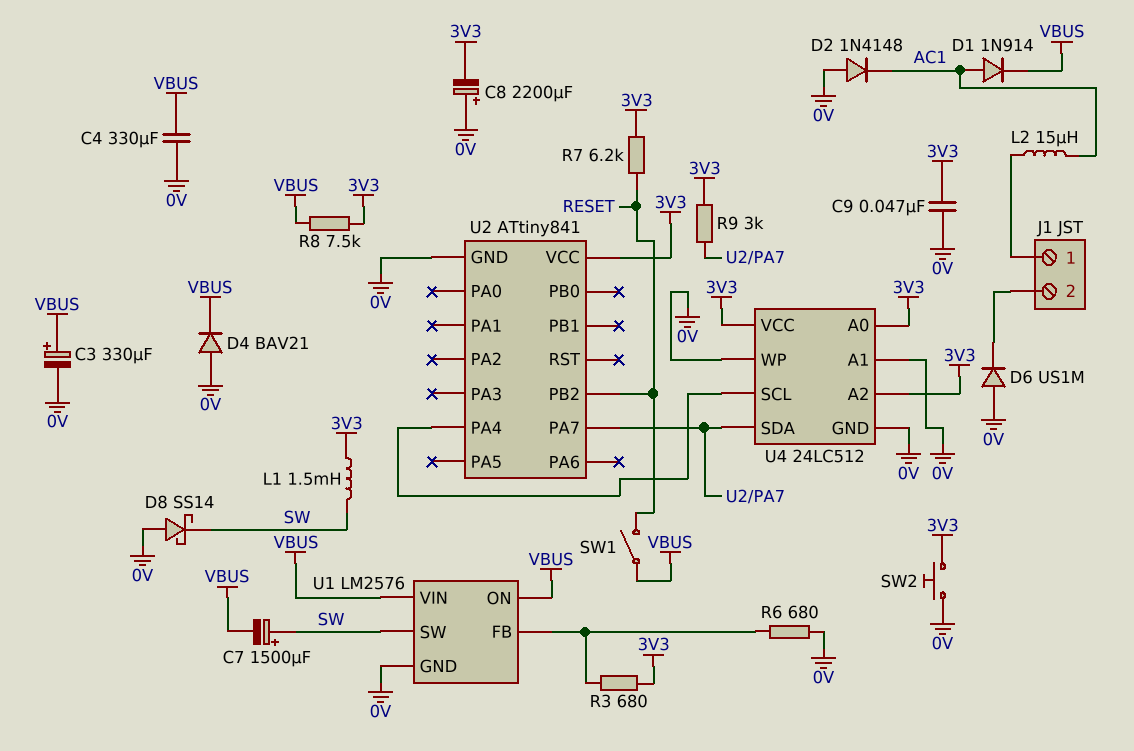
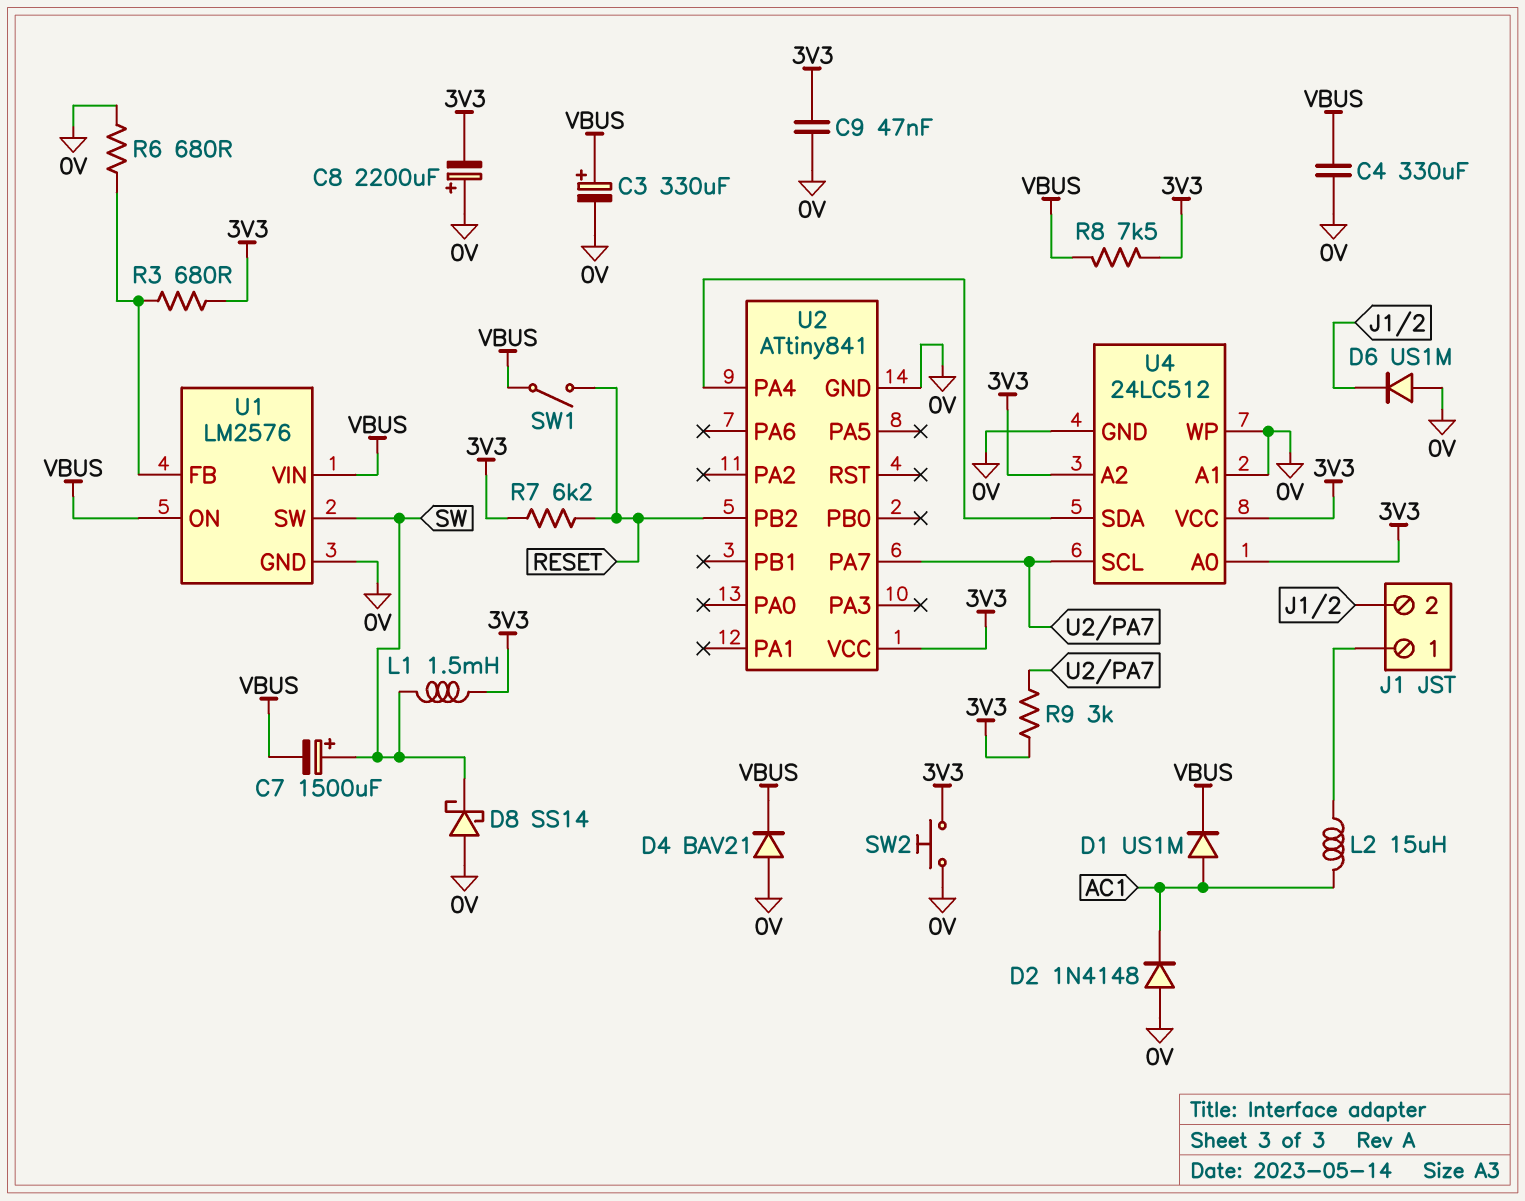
D1: diode 1N914 (A AC1, K VBUS) -> diode US1M (A AC1, K VBUS)
U4 pin SCL: U2/PA4 -> U2/PA7
U4 pin SDA: U2/PA7 -> U2/PA4

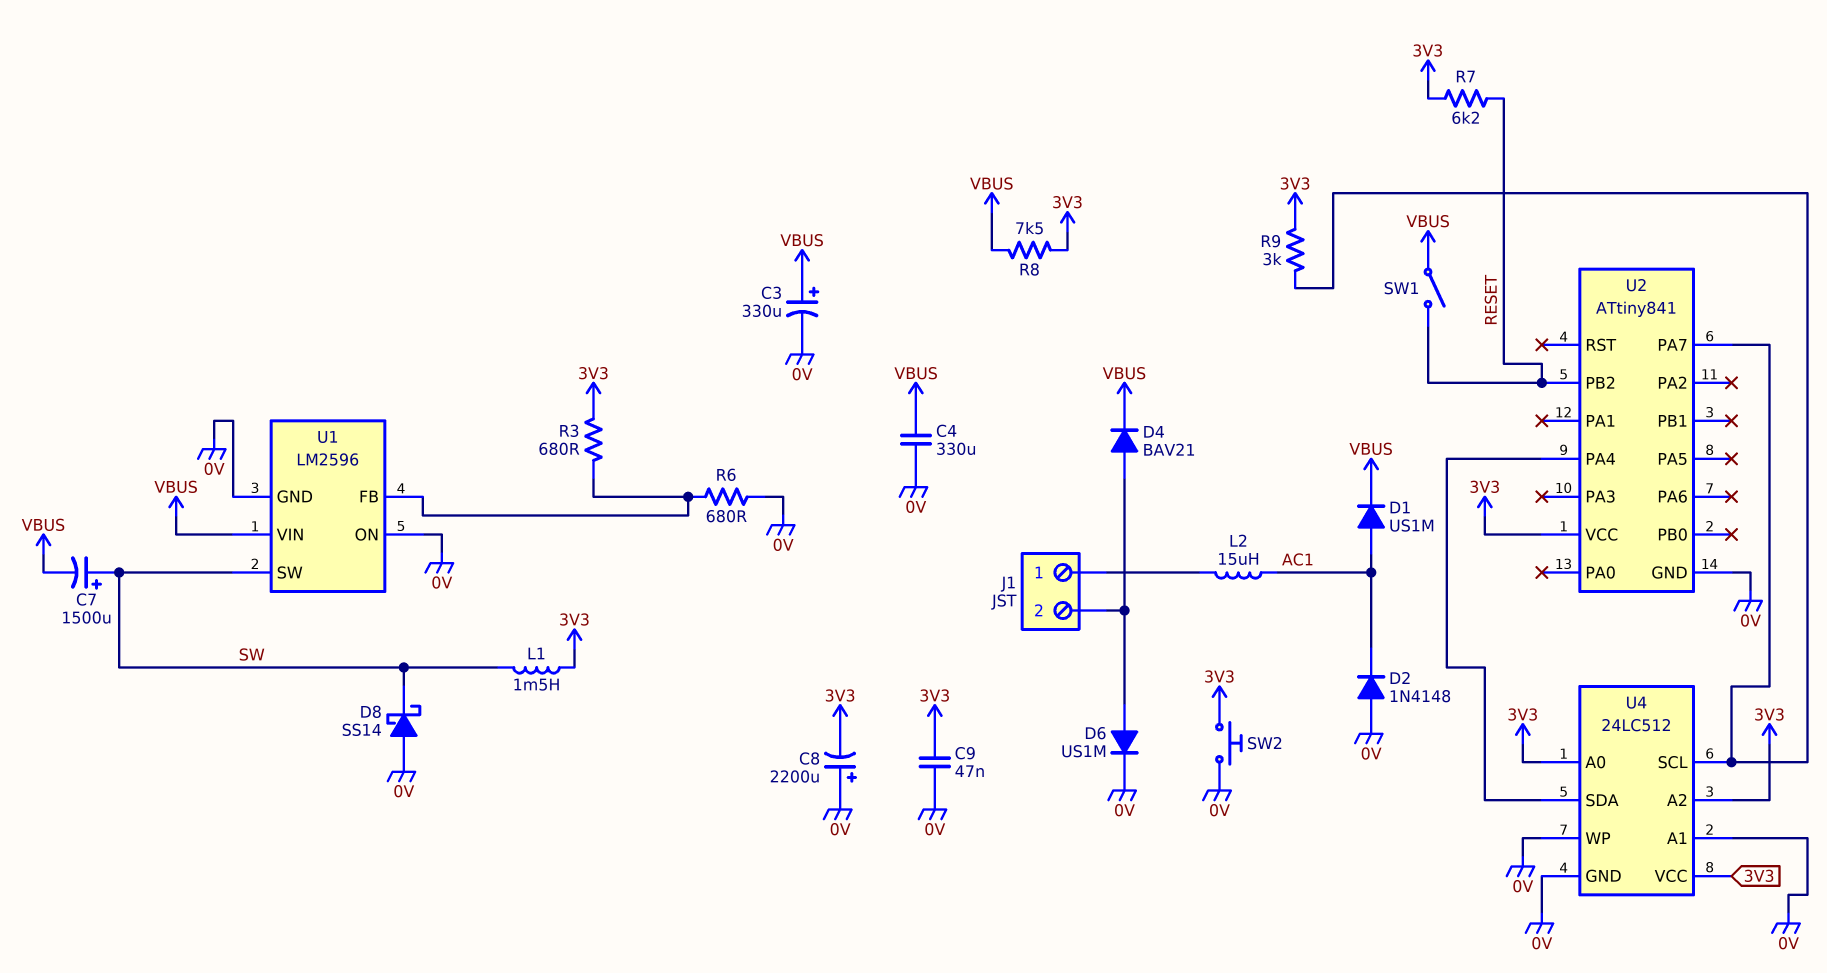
D4: diode BAV21 (A 0V, K VBUS) -> diode BAV21 (A J1/2, K VBUS)
D6: diode US1M (A 0V, K J1/2) -> diode US1M (A J1/2, K 0V)
U1: LM2576 -> LM2596
U1 pin ON: VBUS -> 0V

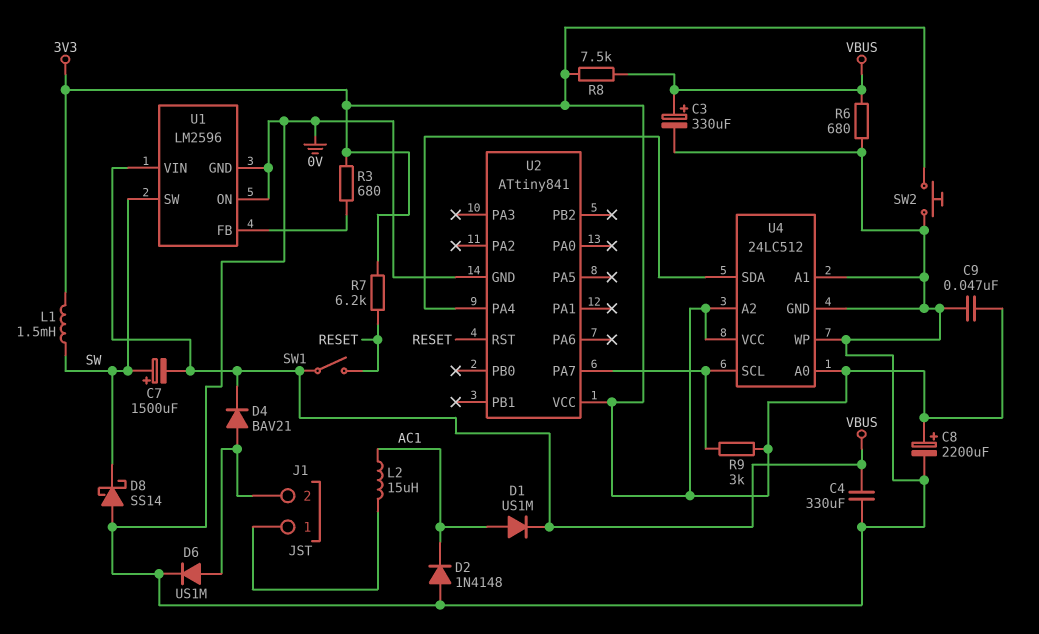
C8: 2200uF (plus 0V, minus 3V3) -> 2200uF (plus 3V3, minus 0V)
R6: 680 (0V, U1/FB) -> 680 (0V, VBUS)
U2 pin PB2: RESET -> none
U2 pin RST: none -> RESET

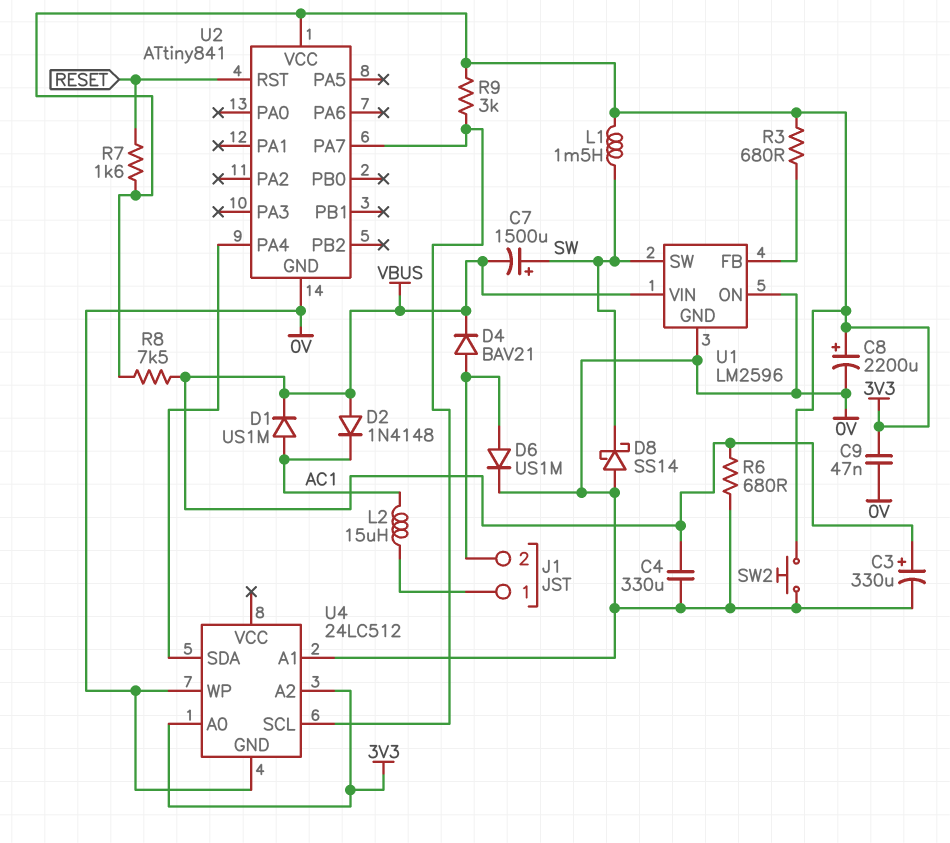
D2: diode 1N4148 (A 0V, K AC1) -> diode 1N4148 (A VBUS, K AC1)
R7: 6.2k (3V3, RESET) -> 1.6k (3V3, RESET)
SW1: switch (RESET, VBUS) -> none
U4 pin VCC: 3V3 -> none

